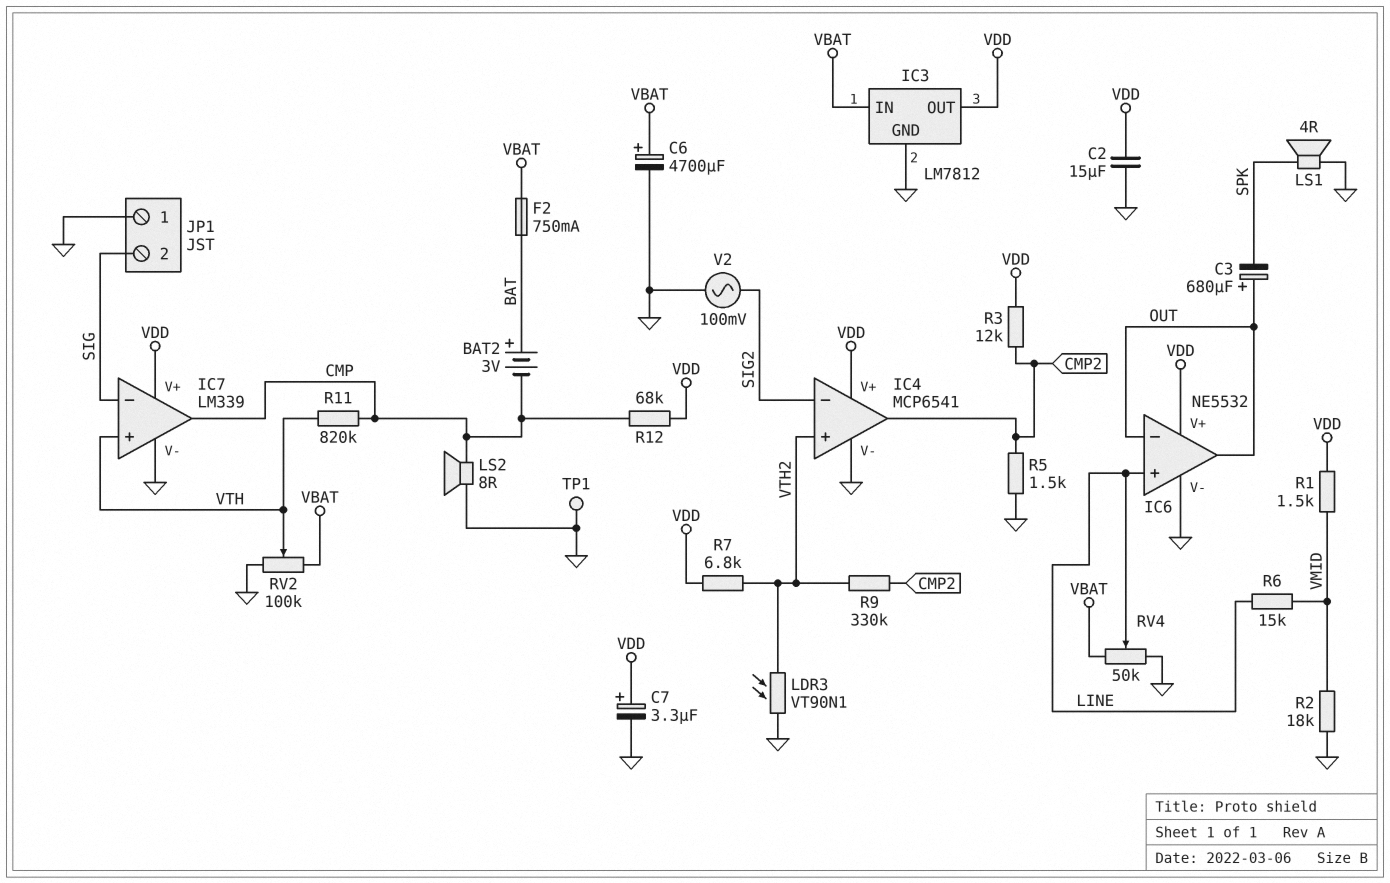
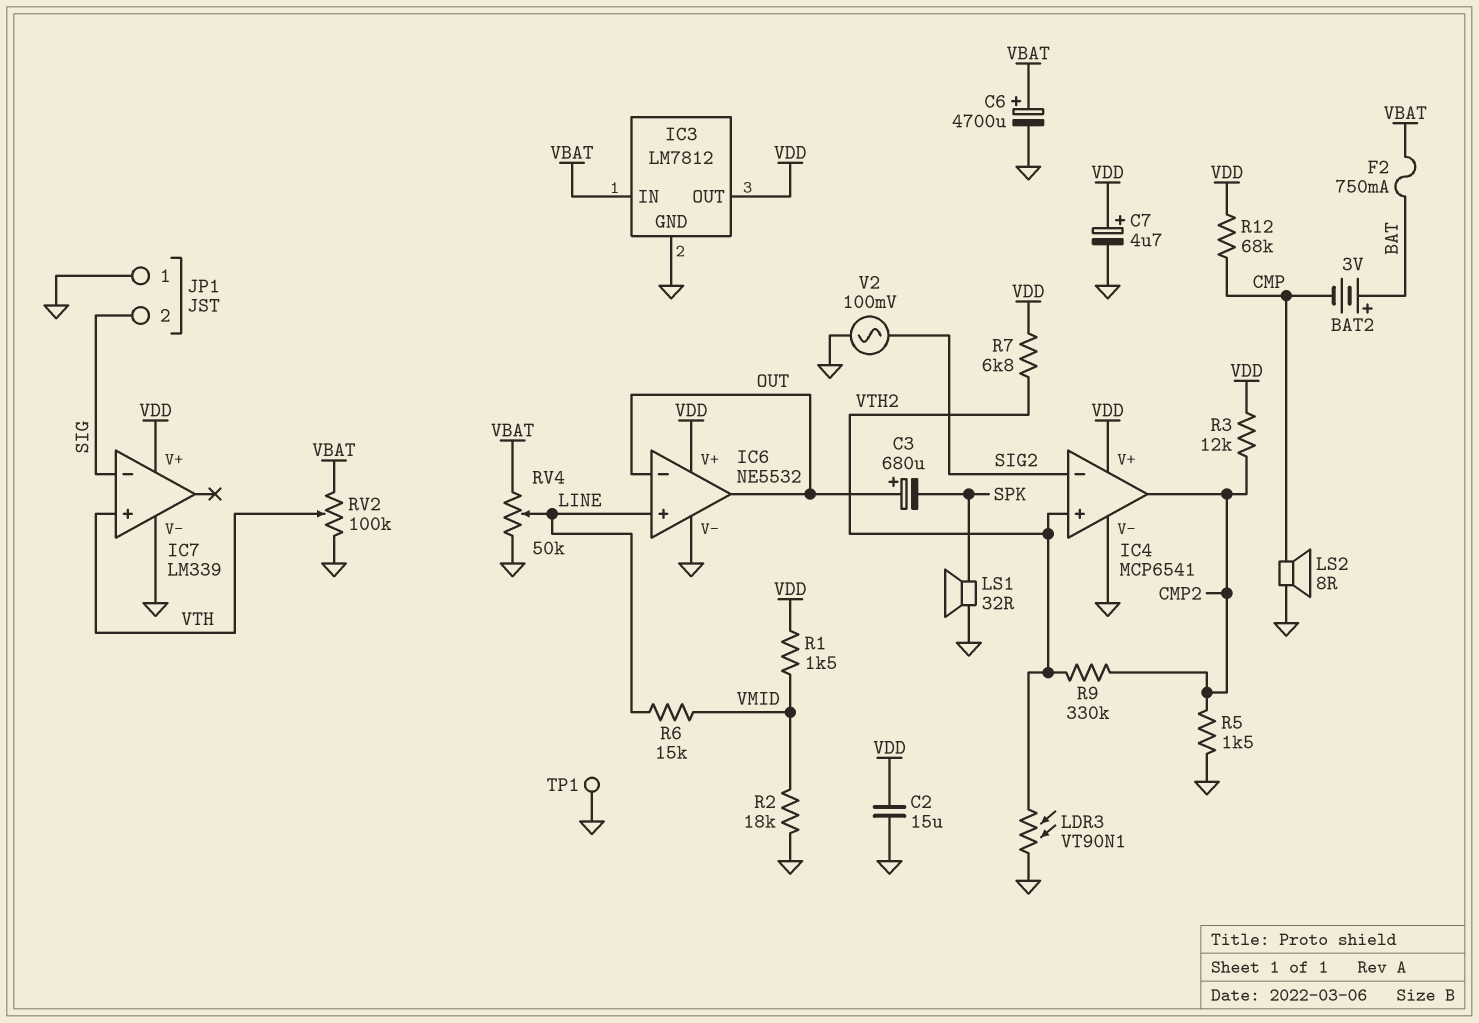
C7: 3.3uF (plus VDD, minus GND) -> 4.7uF (plus VDD, minus GND)
IC7 pin out: CMP -> none
LS1: speaker 4R (GND, SPK) -> speaker 32R (GND, SPK)
R11: 820k (CMP, VTH) -> none

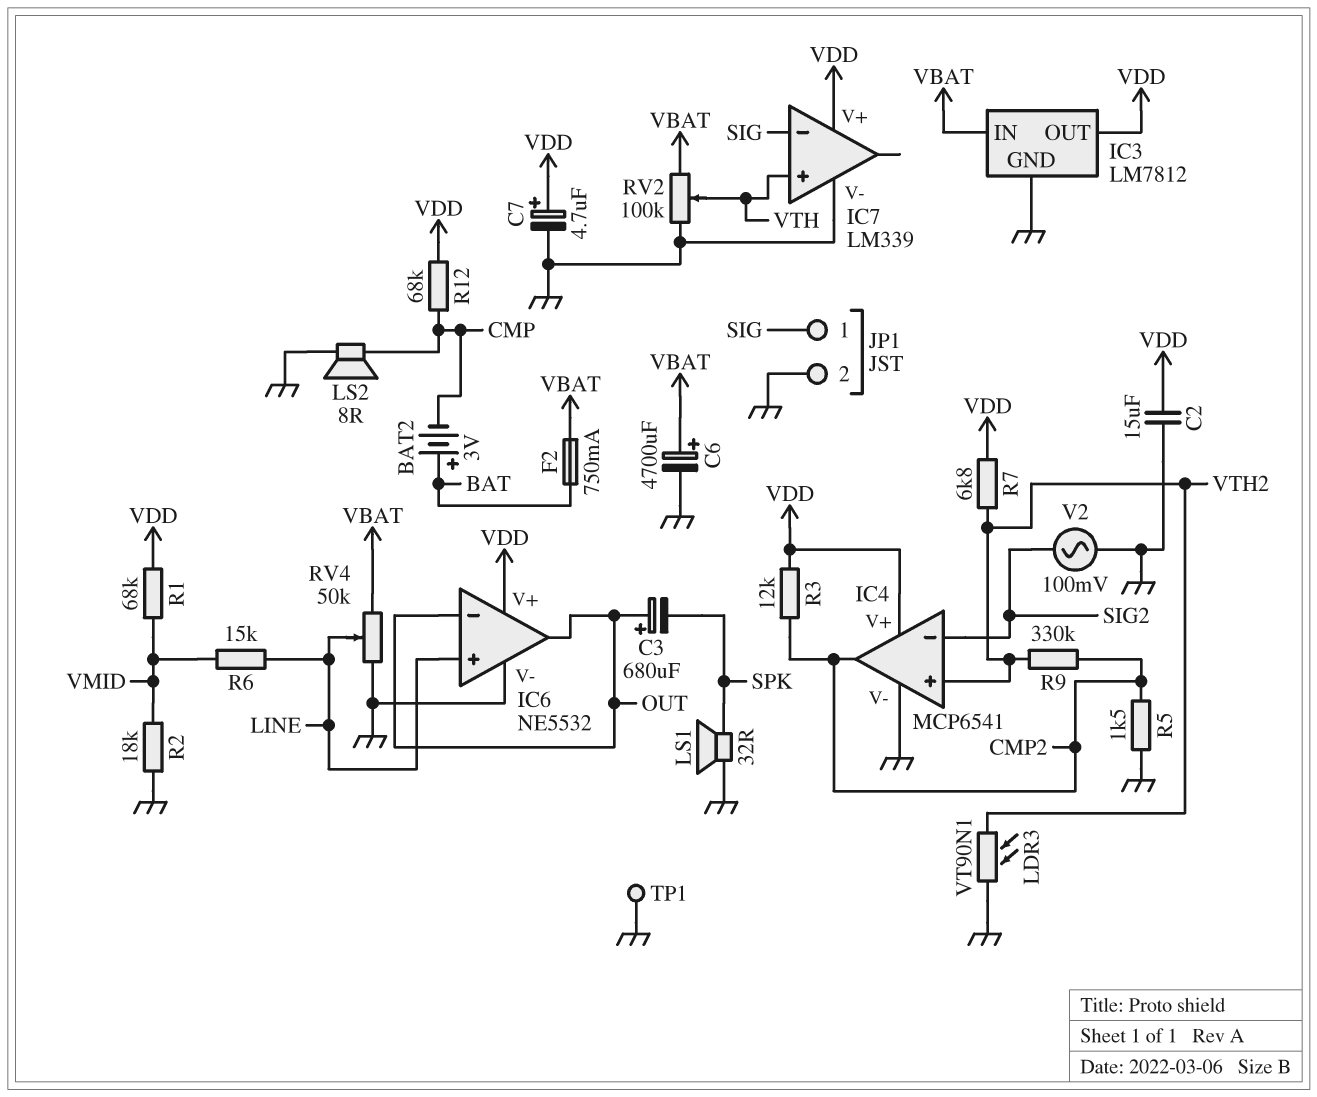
JP1 pin 1: GND -> SIG
JP1 pin 2: SIG -> GND
R1: 1.5k (VDD, VMID) -> 68k (VDD, VMID)

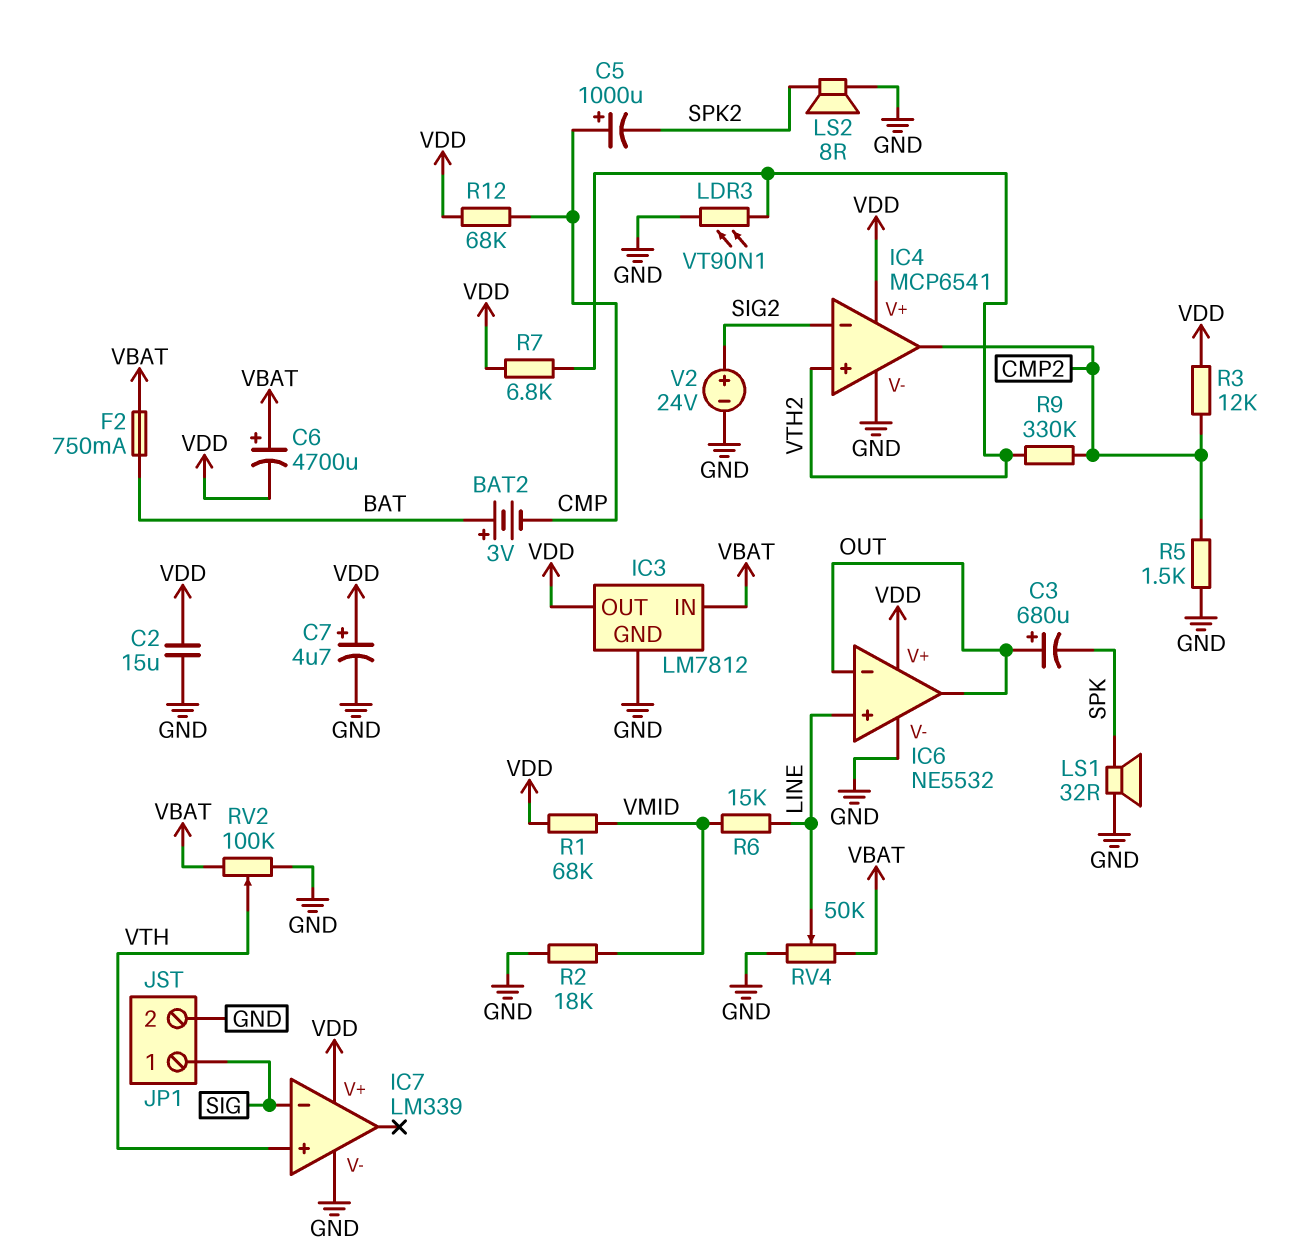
C5: none -> 1000uF (plus CMP, minus SPK2)
C6: 4700uF (plus VBAT, minus GND) -> 4700uF (plus VBAT, minus VDD)
LS2: speaker 8R (CMP, GND) -> speaker 8R (GND, SPK2)
TP1: test point (GND) -> none
V2: AC 100mV (GND, SIG2) -> 24V (plus SIG2, minus GND)

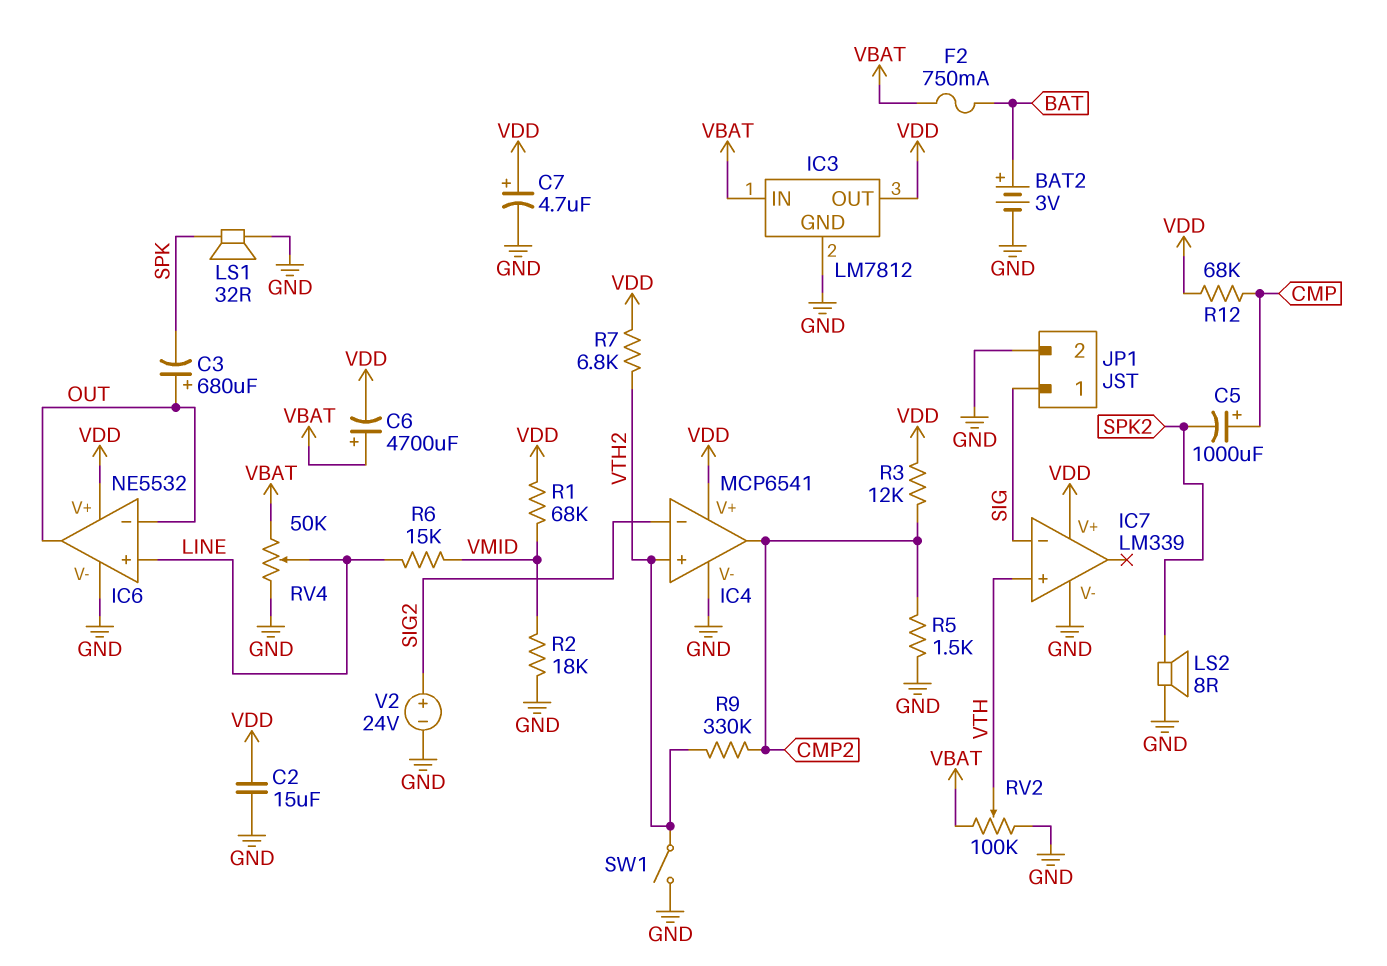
BAT2: 3V (plus BAT, minus CMP) -> 3V (plus BAT, minus GND)
LDR3: VT90N1 (GND, VTH2) -> none
SW1: none -> switch (GND, VTH2)

